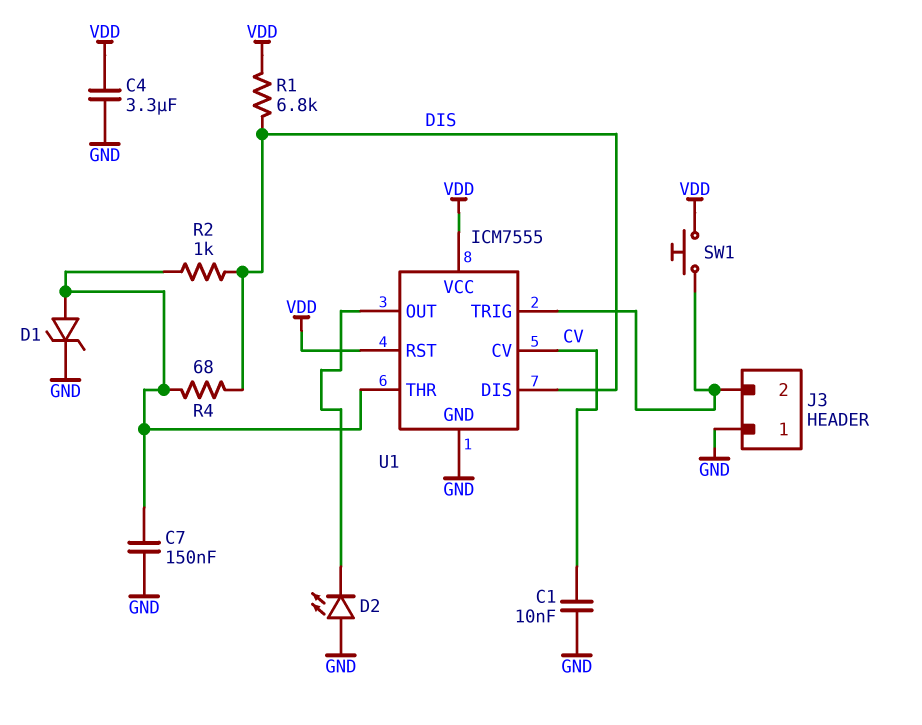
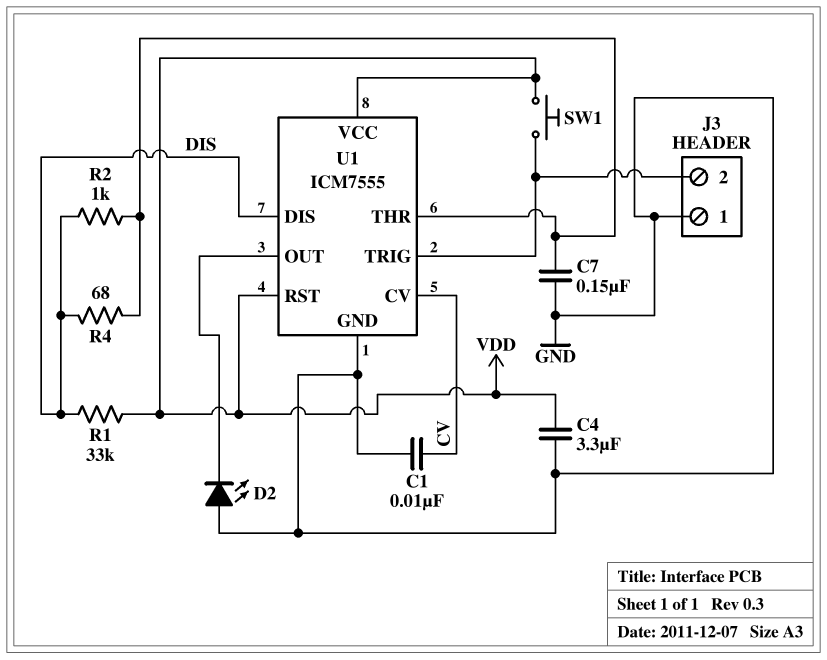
D1: zener (A U1/THR, K GND) -> none
R1: 6.8k (DIS, VDD) -> 33k (DIS, VDD)

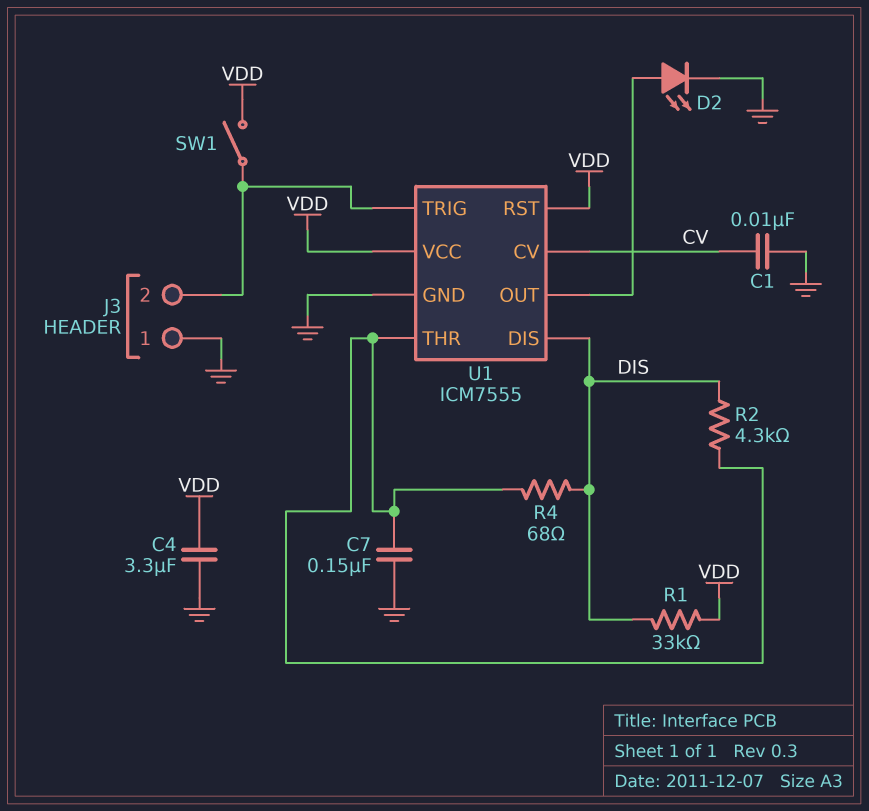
D2: LED (A GND, K U1/OUT) -> LED (A U1/OUT, K GND)
R2: 1k (DIS, U1/THR) -> 4.3k (DIS, U1/THR)
SW1: button (J3/2, VDD) -> switch (J3/2, VDD)

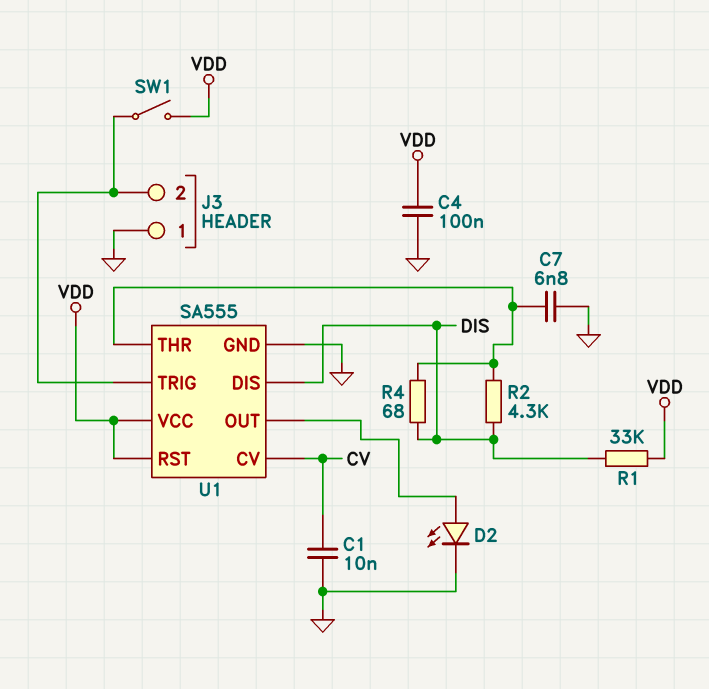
C4: 3.3uF (GND, VDD) -> 100nF (GND, VDD)
C7: 150nF (GND, U1/THR) -> 6.8nF (GND, U1/THR)
U1: ICM7555 -> SA555

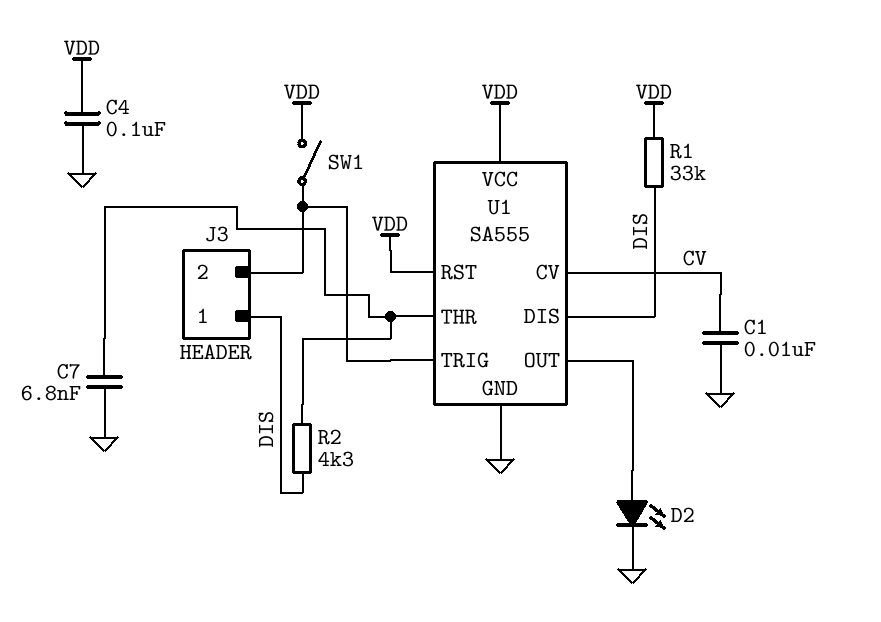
J3 pin 1: GND -> DIS
R4: 68 (DIS, U1/THR) -> none

